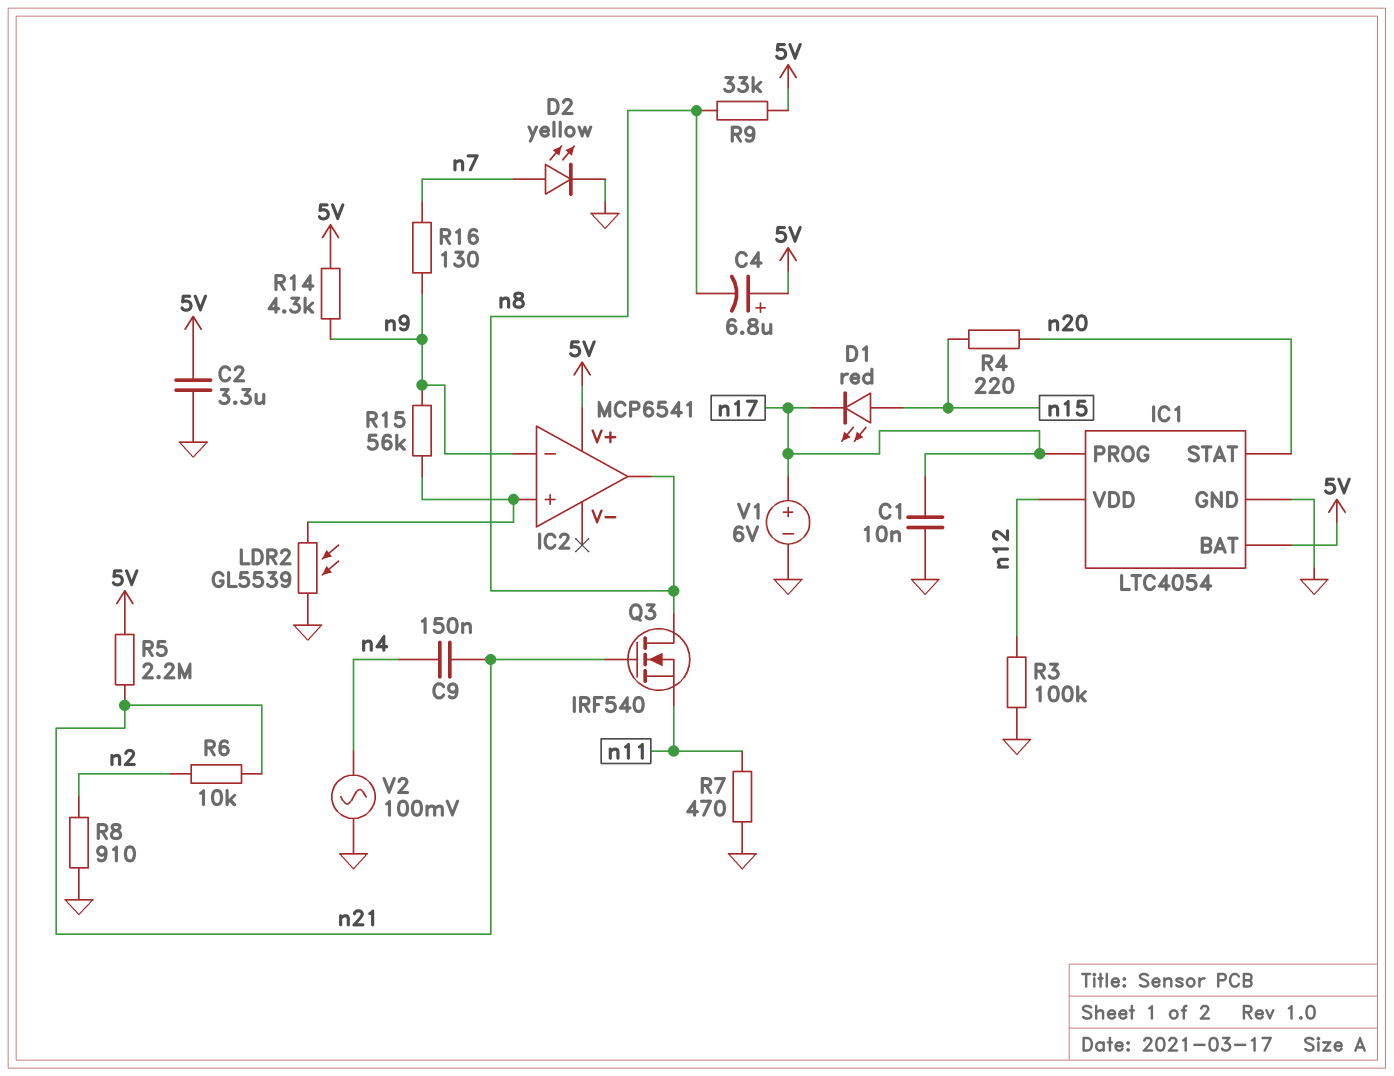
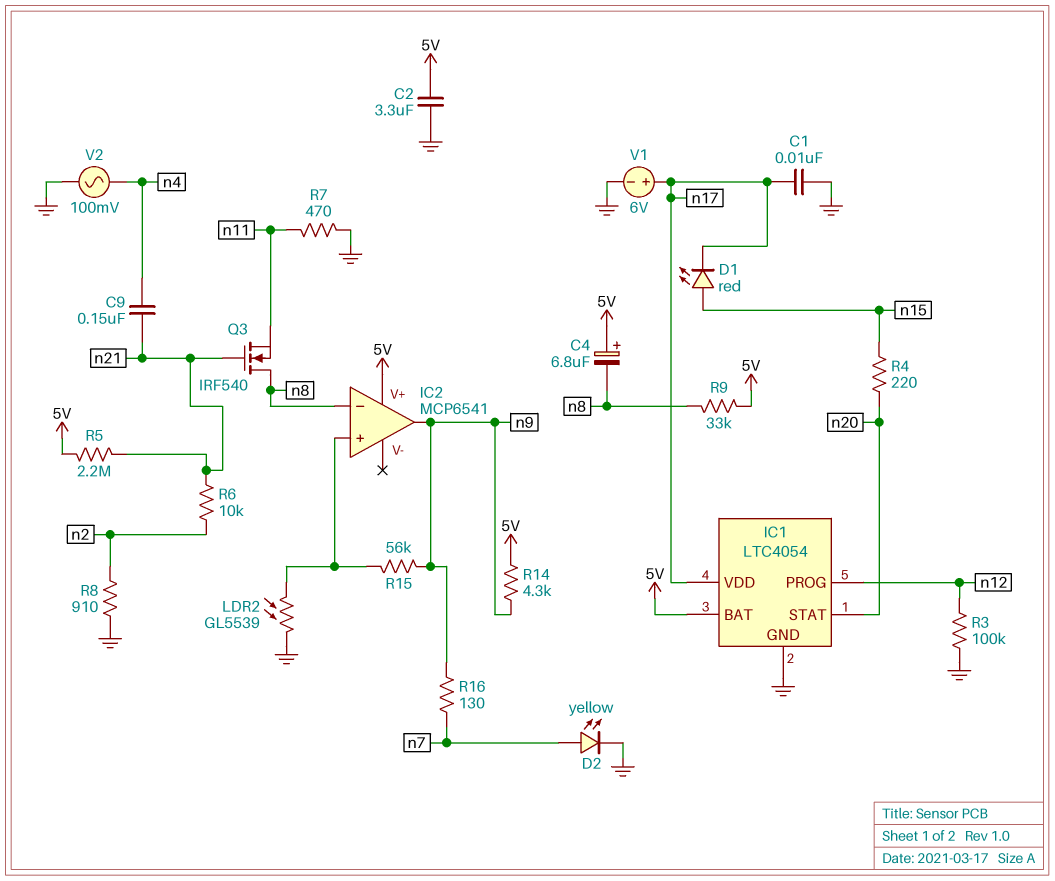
IC1 pin PROG: n17 -> n12
IC1 pin VDD: n12 -> n17
IC2 pin in-: n9 -> n8
IC2 pin out: n8 -> n9

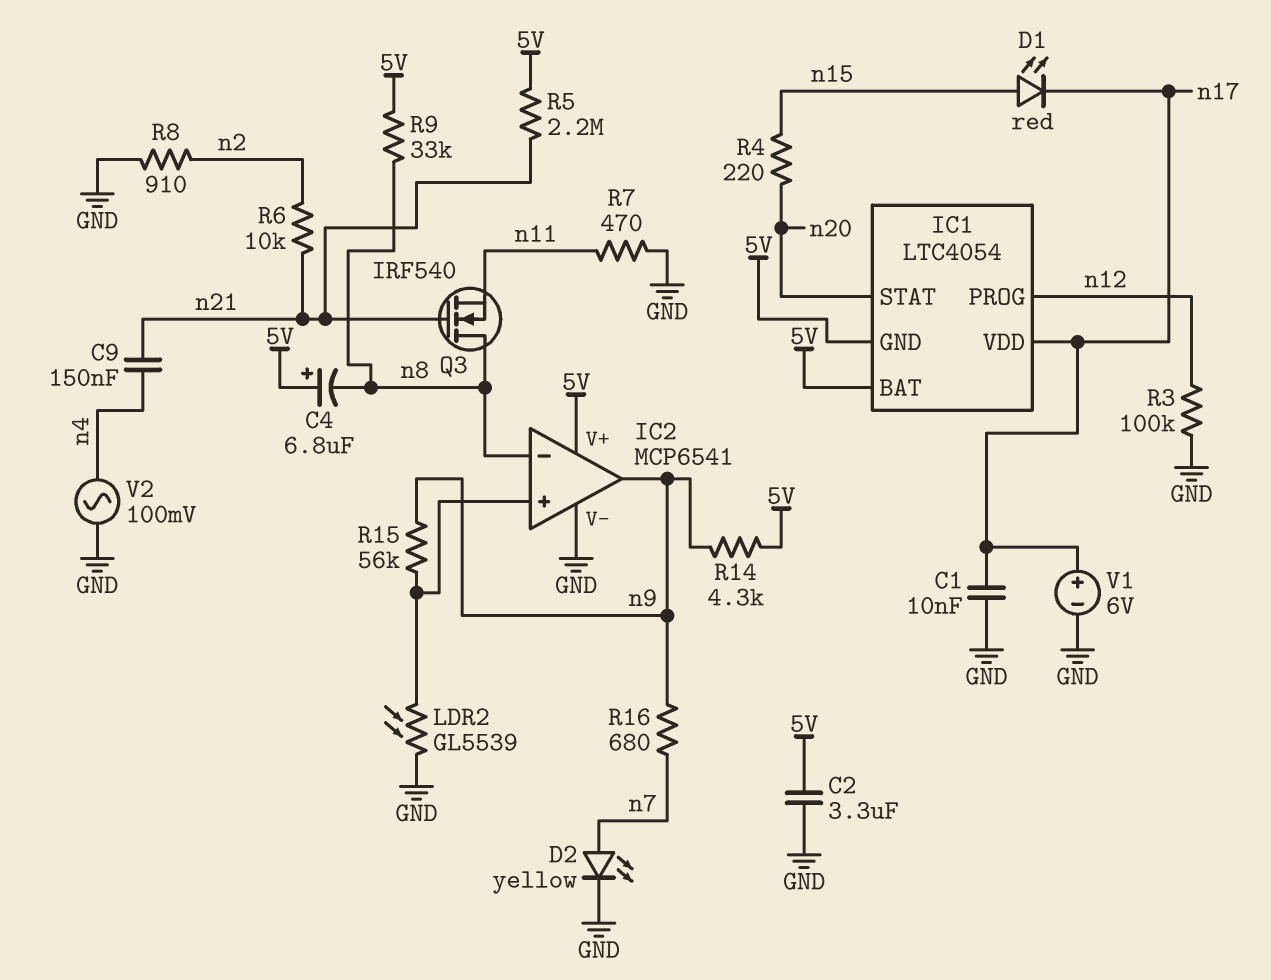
IC1 pin GND: GND -> 5V
IC2 pin V-: none -> GND
R16: 130 (n7, n9) -> 680 (n7, n9)

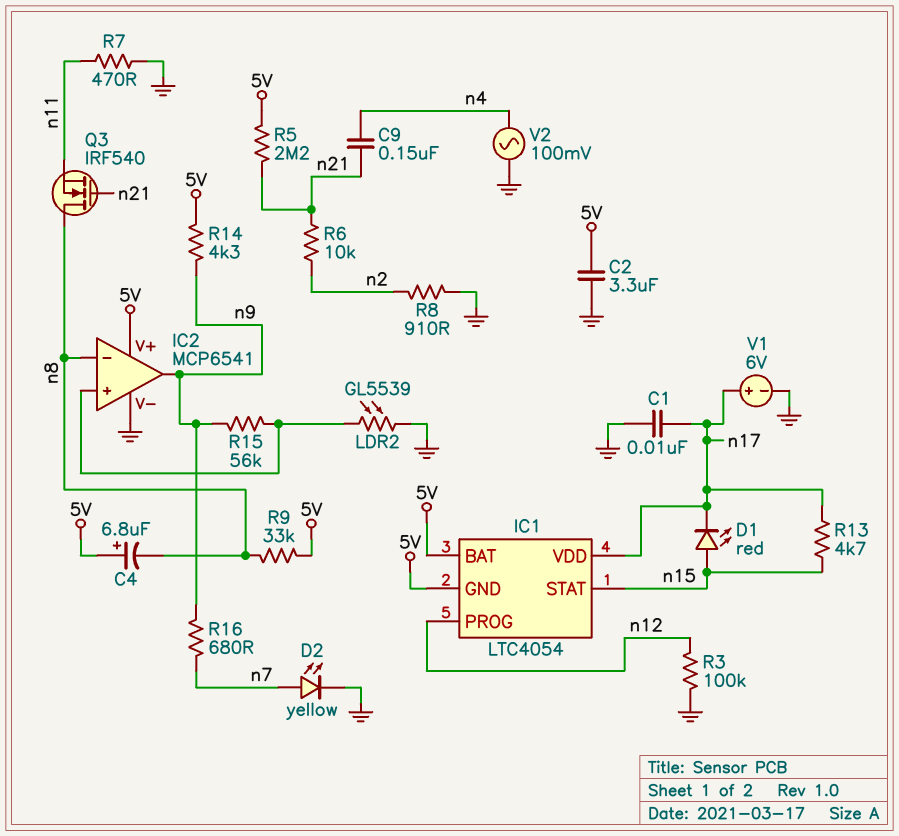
IC1 pin STAT: n20 -> n15
R4: 220 (n15, n20) -> none
R13: none -> 4.7k (n15, n17)

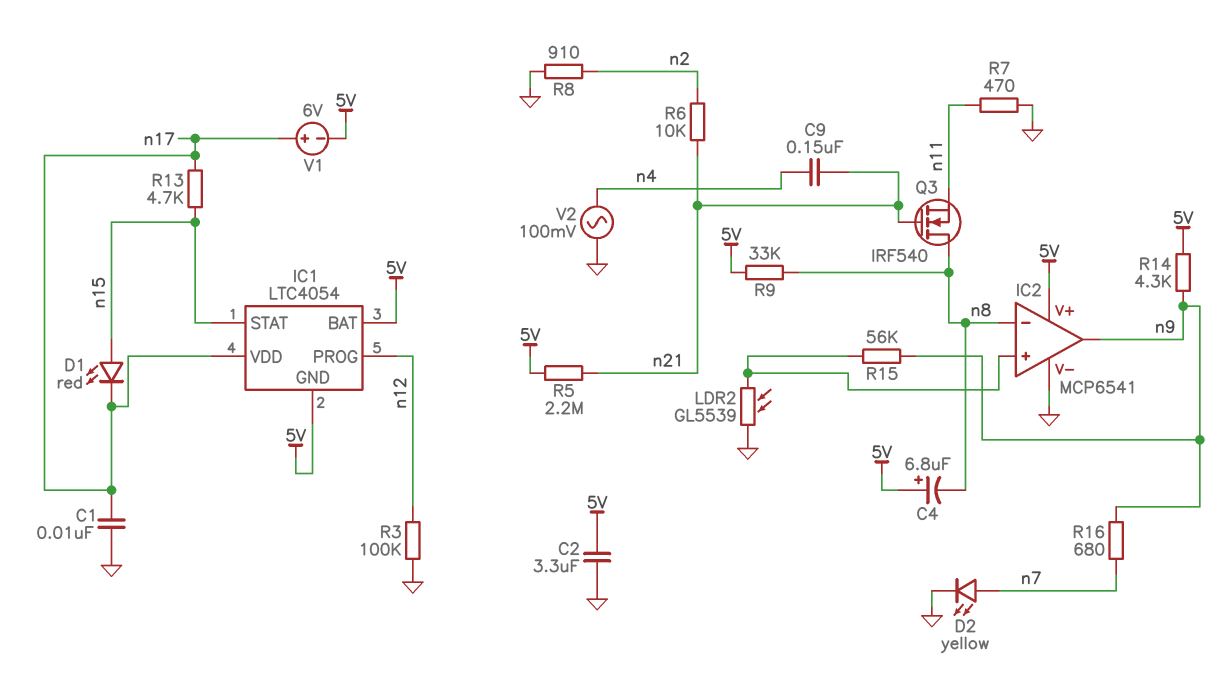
V1: 6V (plus n17, minus GND) -> 6V (plus n17, minus 5V)

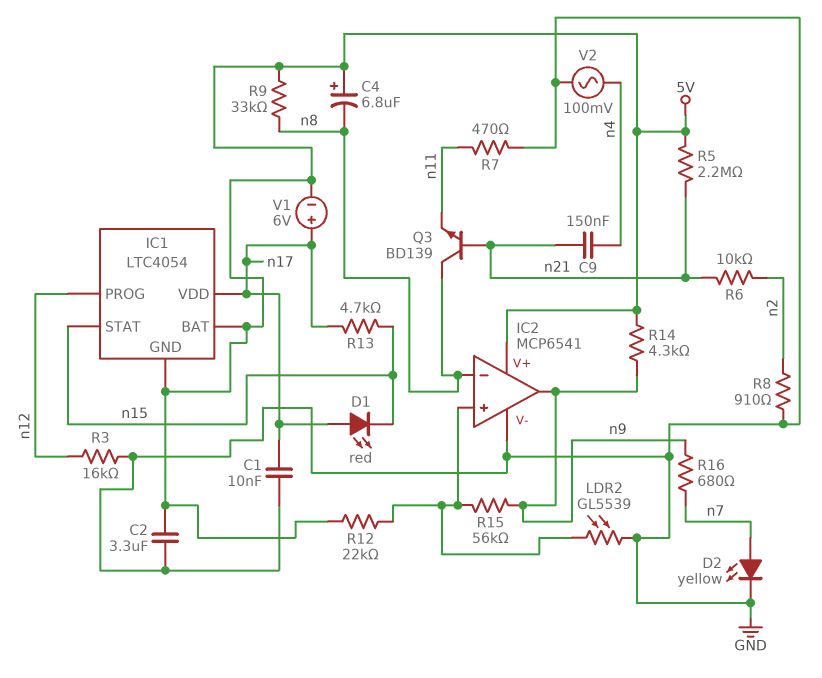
D1: LED red (A n15, K n17) -> LED red (A n17, K n15)
Q3: NMOS IRF540 (G n21, D n8, S n11) -> NPN BD139 (B n21, C n8, E n11)
R3: 100k (GND, n12) -> 16k (GND, n12)
R12: none -> 22k (5V, IC2/in+)

